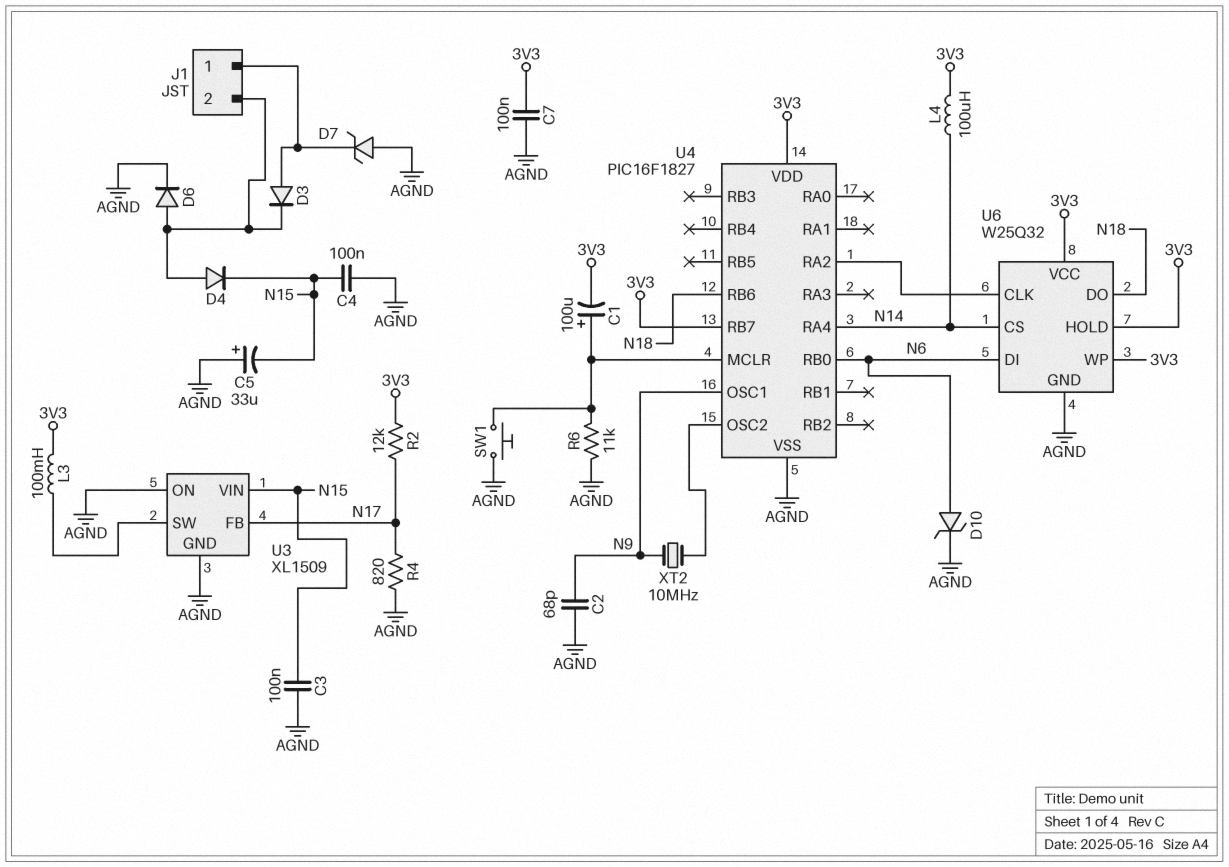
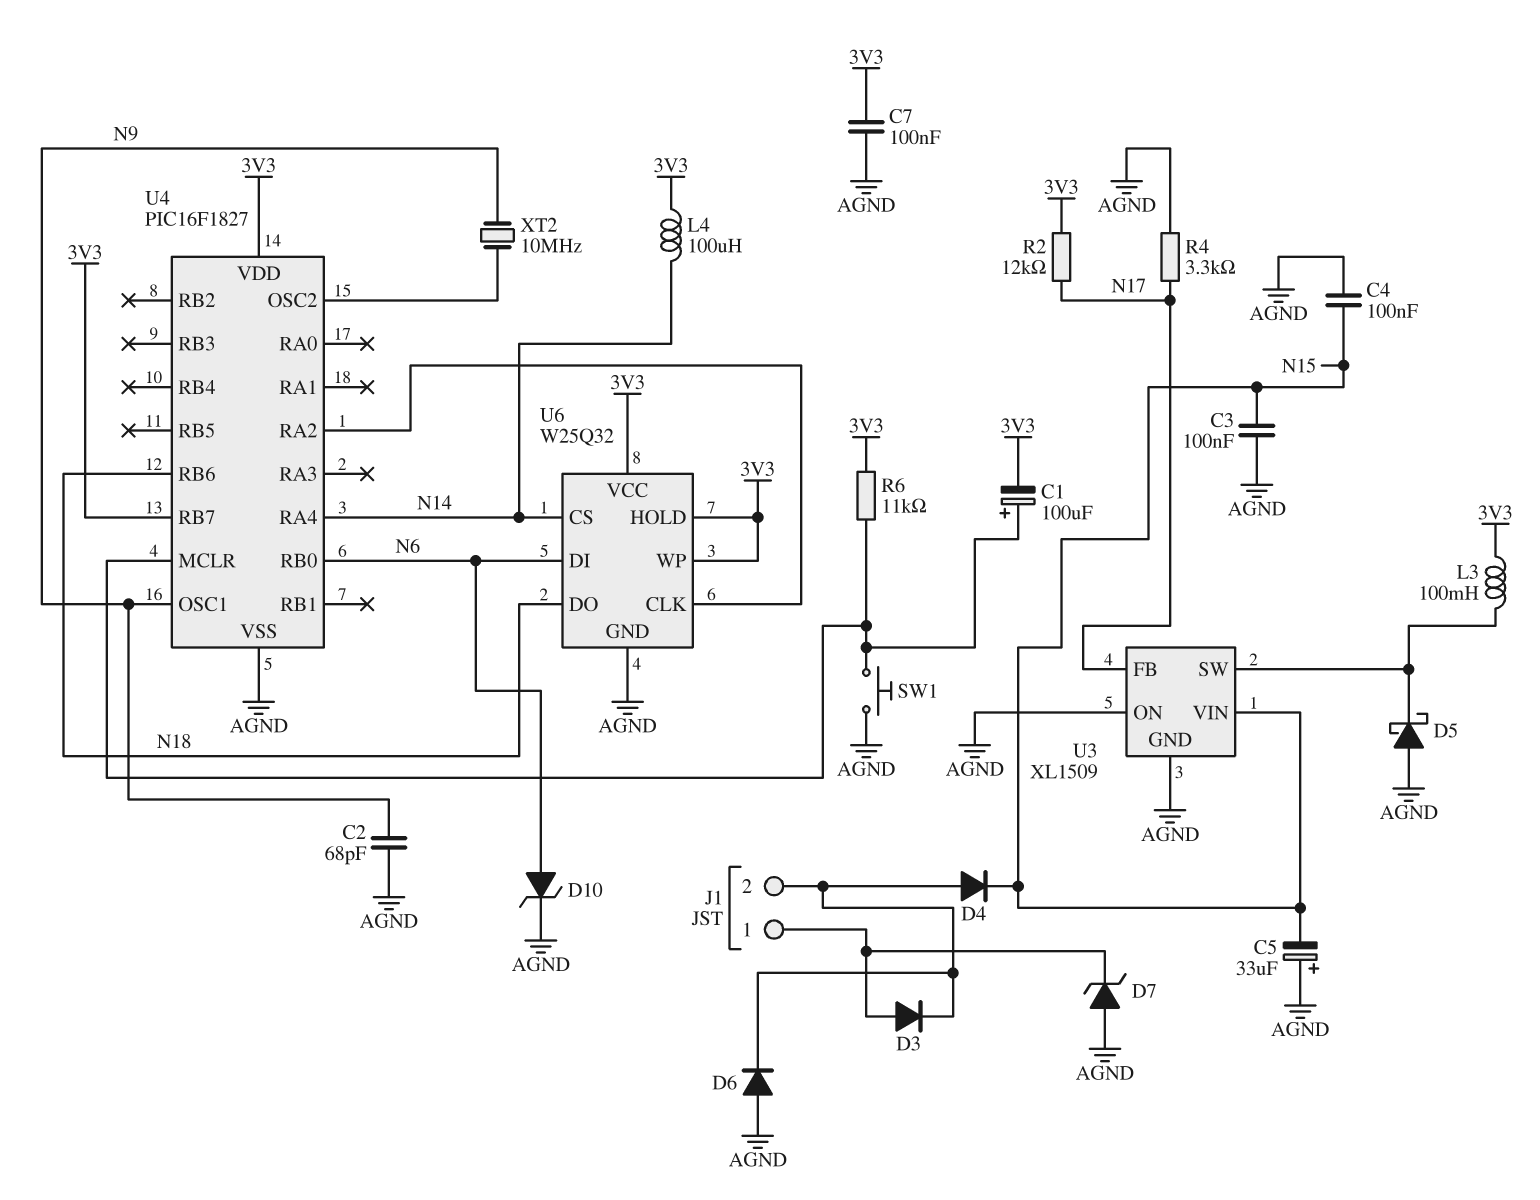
D5: none -> schottky (A AGND, K U3/SW)
D6: diode (A J1/2, K AGND) -> diode (A AGND, K J1/2)
R4: 820 (AGND, N17) -> 3.3k (AGND, N17)
R6: 11k (AGND, U4/MCLR) -> 11k (3V3, U4/MCLR)

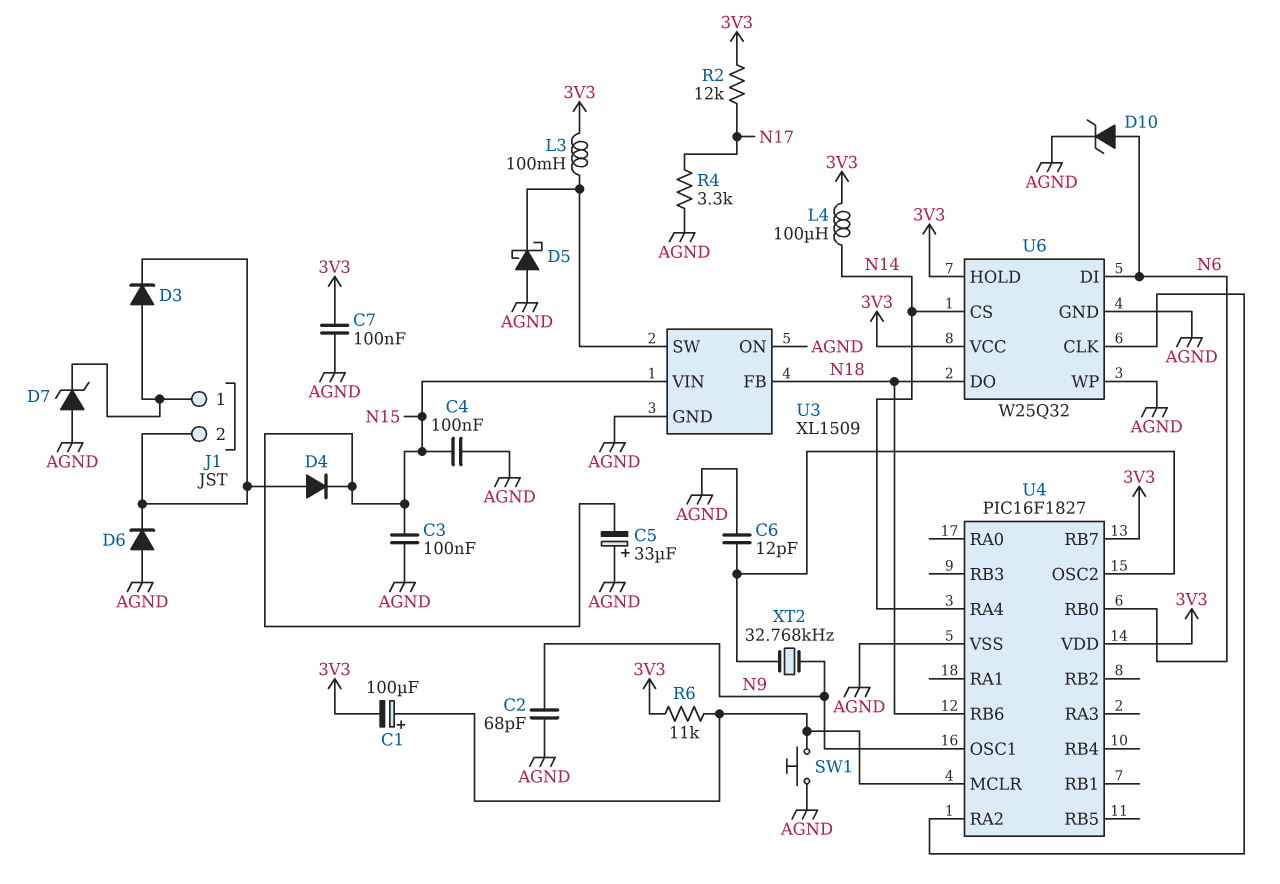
C6: none -> 12pF (AGND, U4/OSC2)
U3 pin FB: N17 -> N18
U6 pin WP: 3V3 -> AGND
XT2: 10MHz (N9, U4/OSC2) -> 32.768kHz (N9, U4/OSC2)

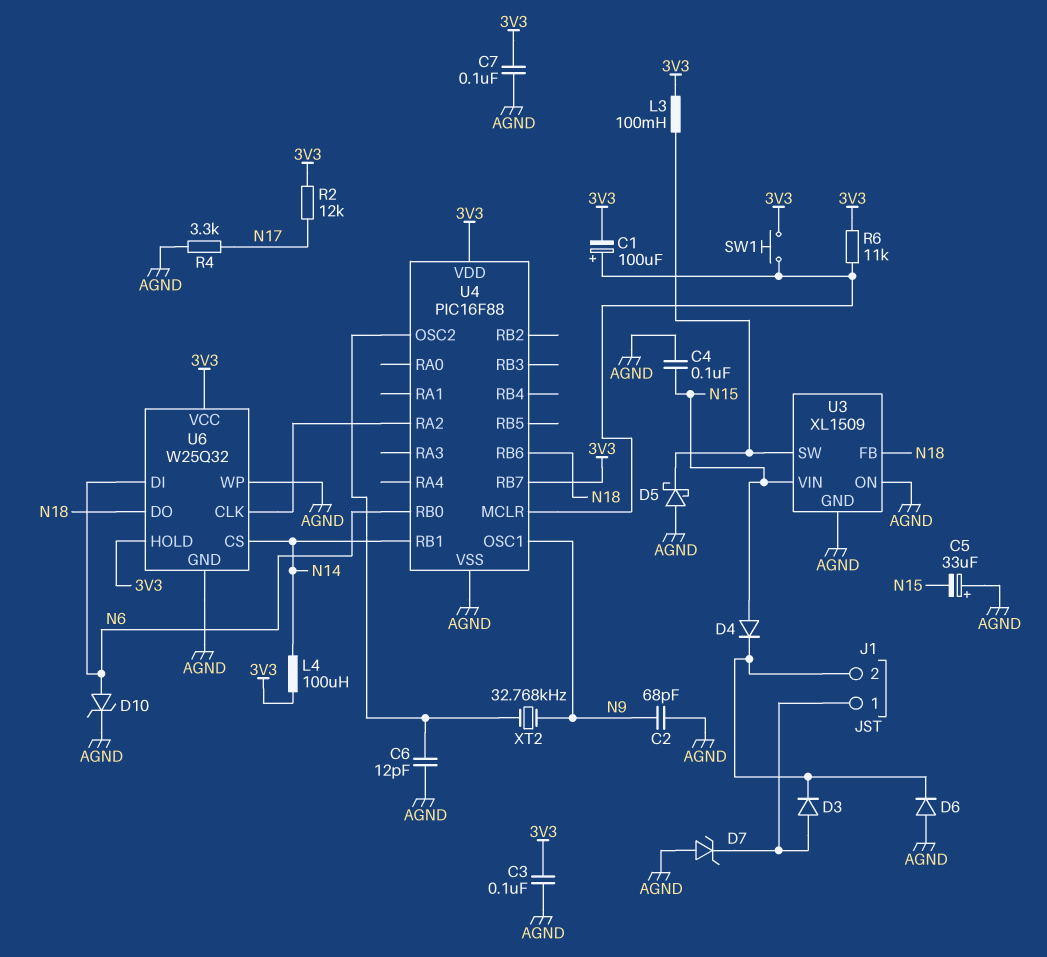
C3: 100nF (AGND, N15) -> 100nF (3V3, AGND)
D4: diode (A J1/2, K N15) -> diode (A N15, K J1/2)
SW1: button (AGND, U4/MCLR) -> button (3V3, U4/MCLR)
U4: PIC16F1827 -> PIC16F88
U4 pin RA4: N14 -> none
U4 pin RB1: none -> N14

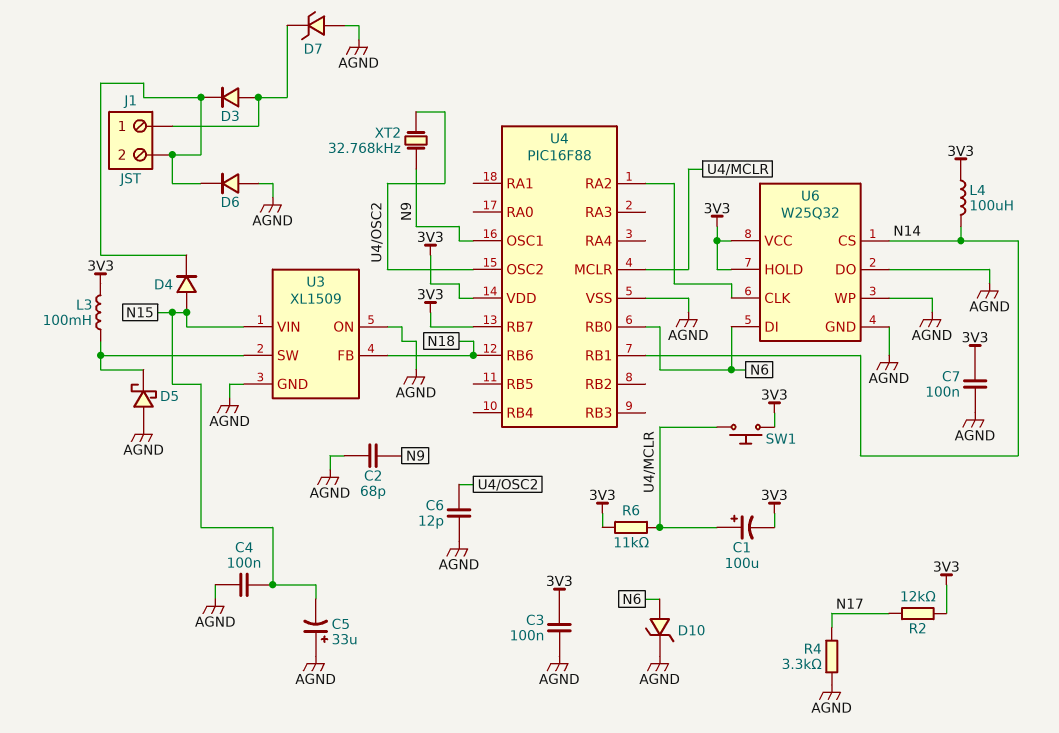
U6 pin DO: N18 -> AGND

